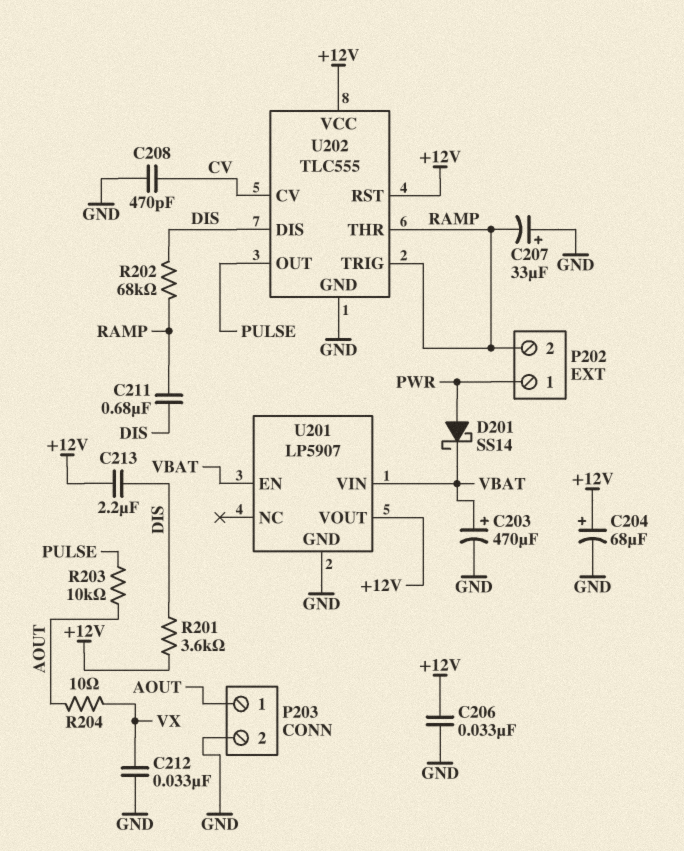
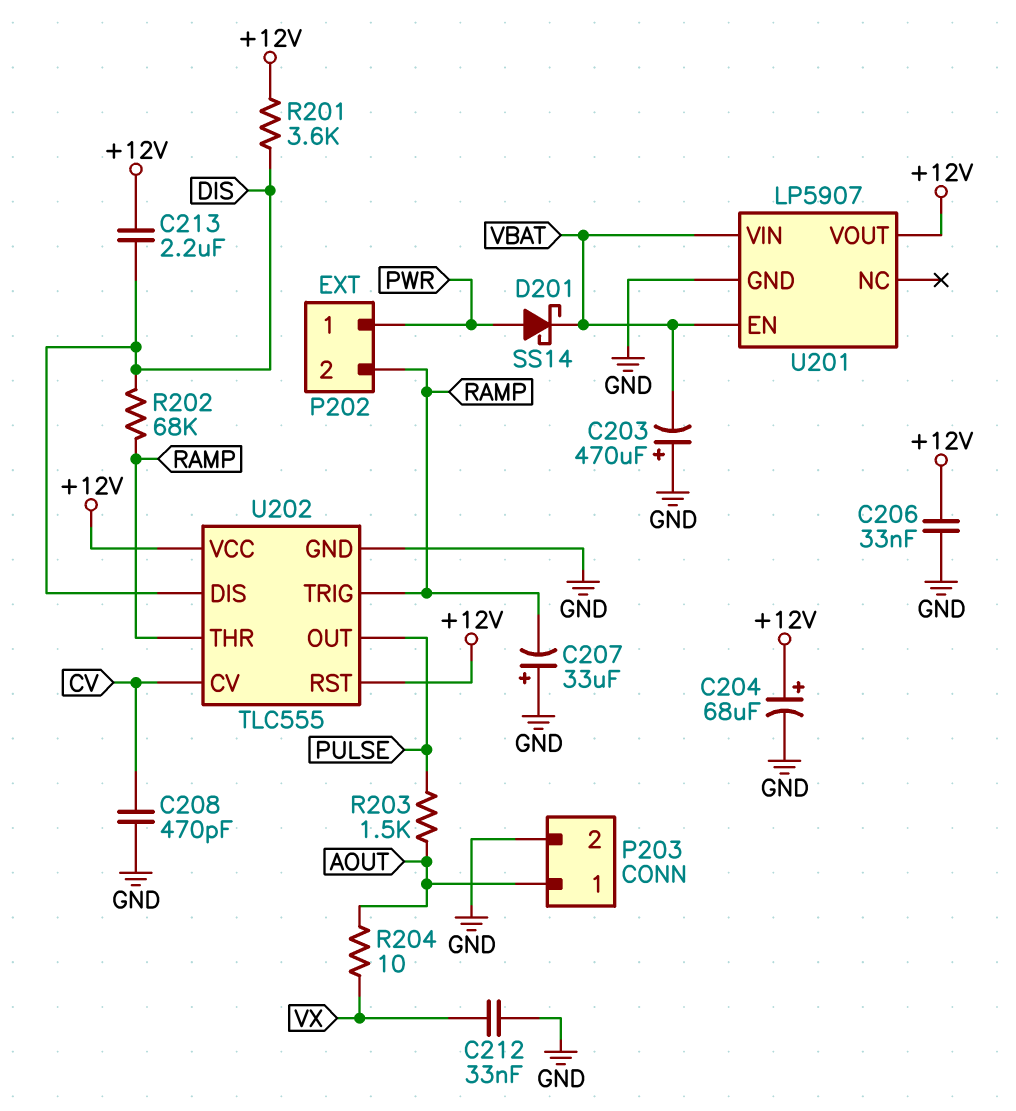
C203: 470uF (plus VBAT, minus GND) -> 470uF (plus GND, minus VBAT)
C211: 680nF (DIS, RAMP) -> none
R203: 10k (AOUT, PULSE) -> 1.5k (AOUT, PULSE)

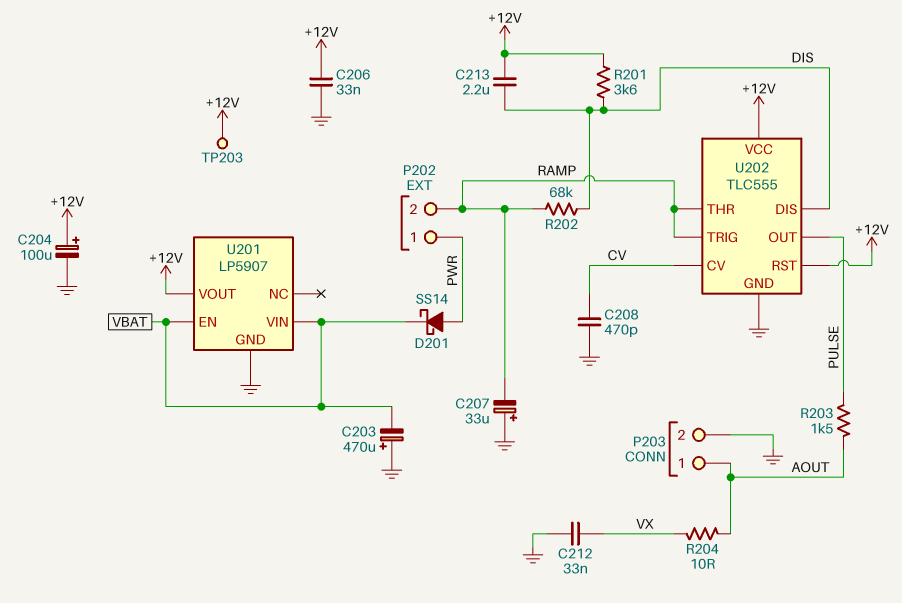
C204: 68uF (plus +12V, minus GND) -> 100uF (plus +12V, minus GND)
TP203: none -> test point (+12V)

